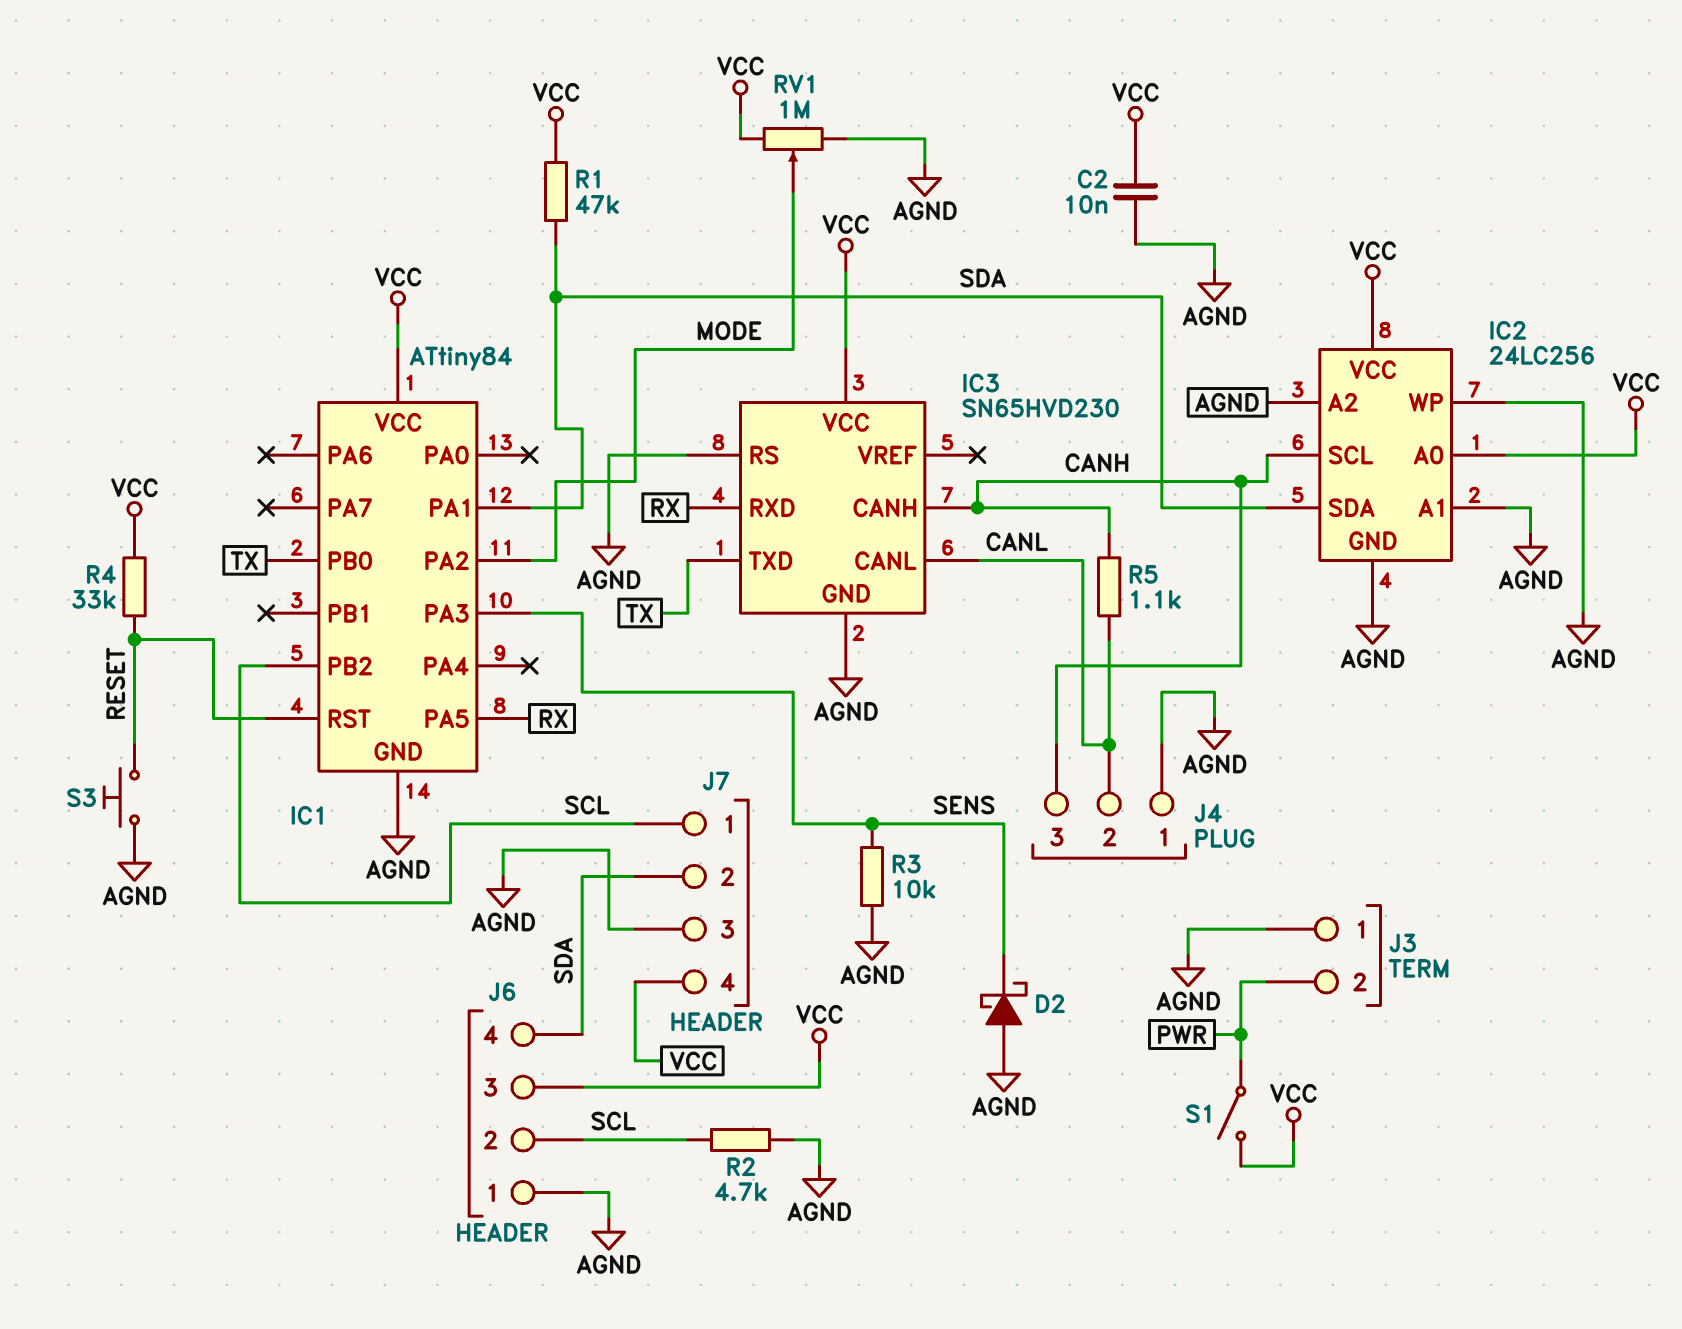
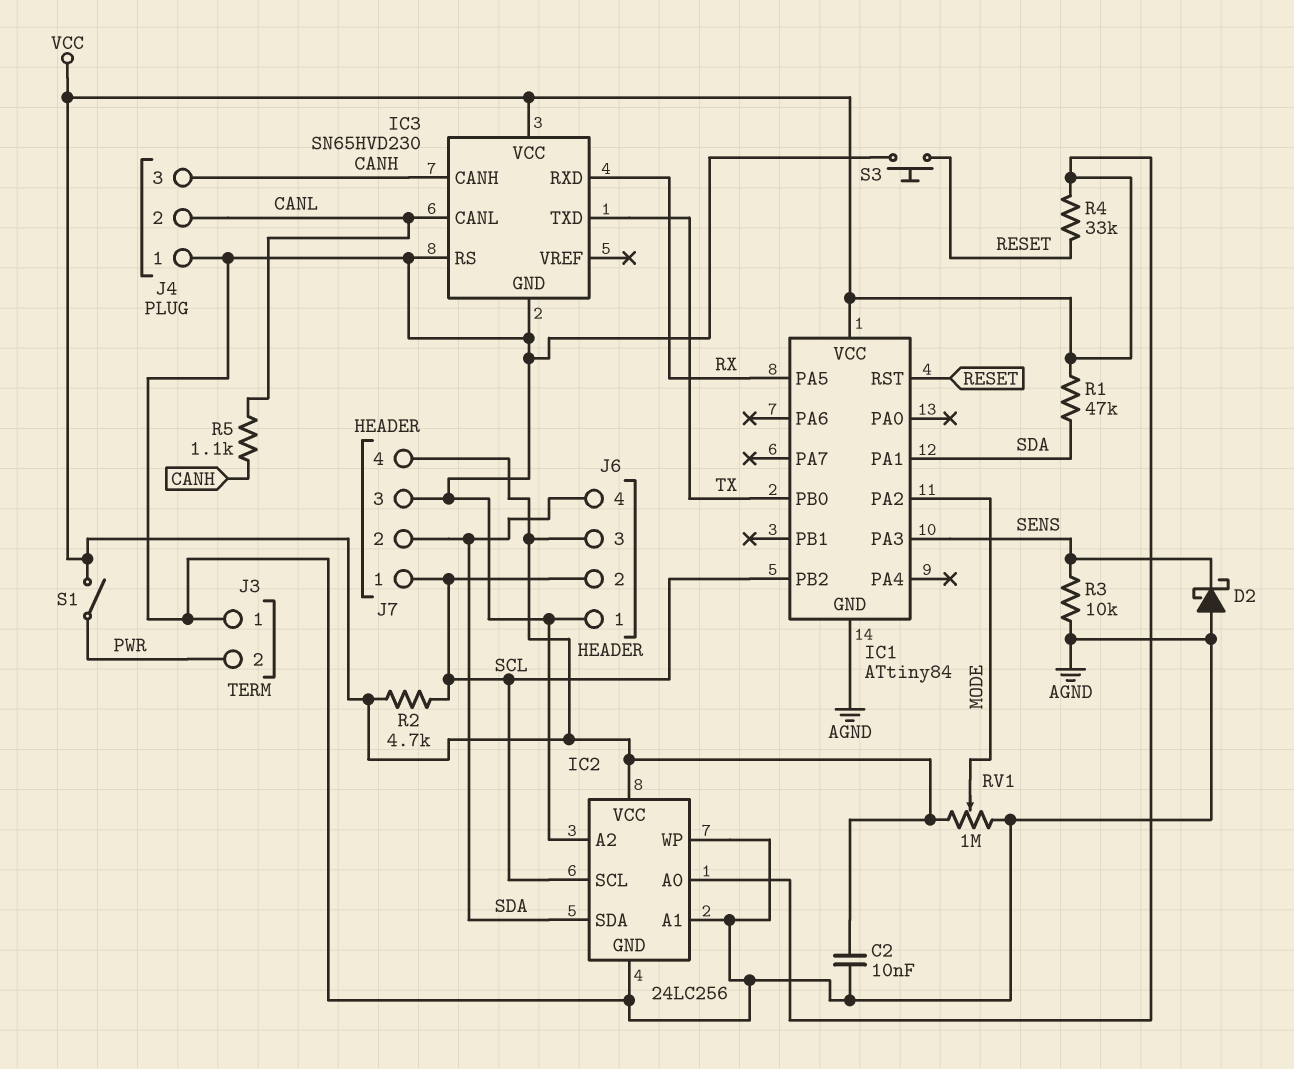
IC2 pin SCL: CANH -> SCL
R2: 4.7k (AGND, SCL) -> 4.7k (SCL, VCC)

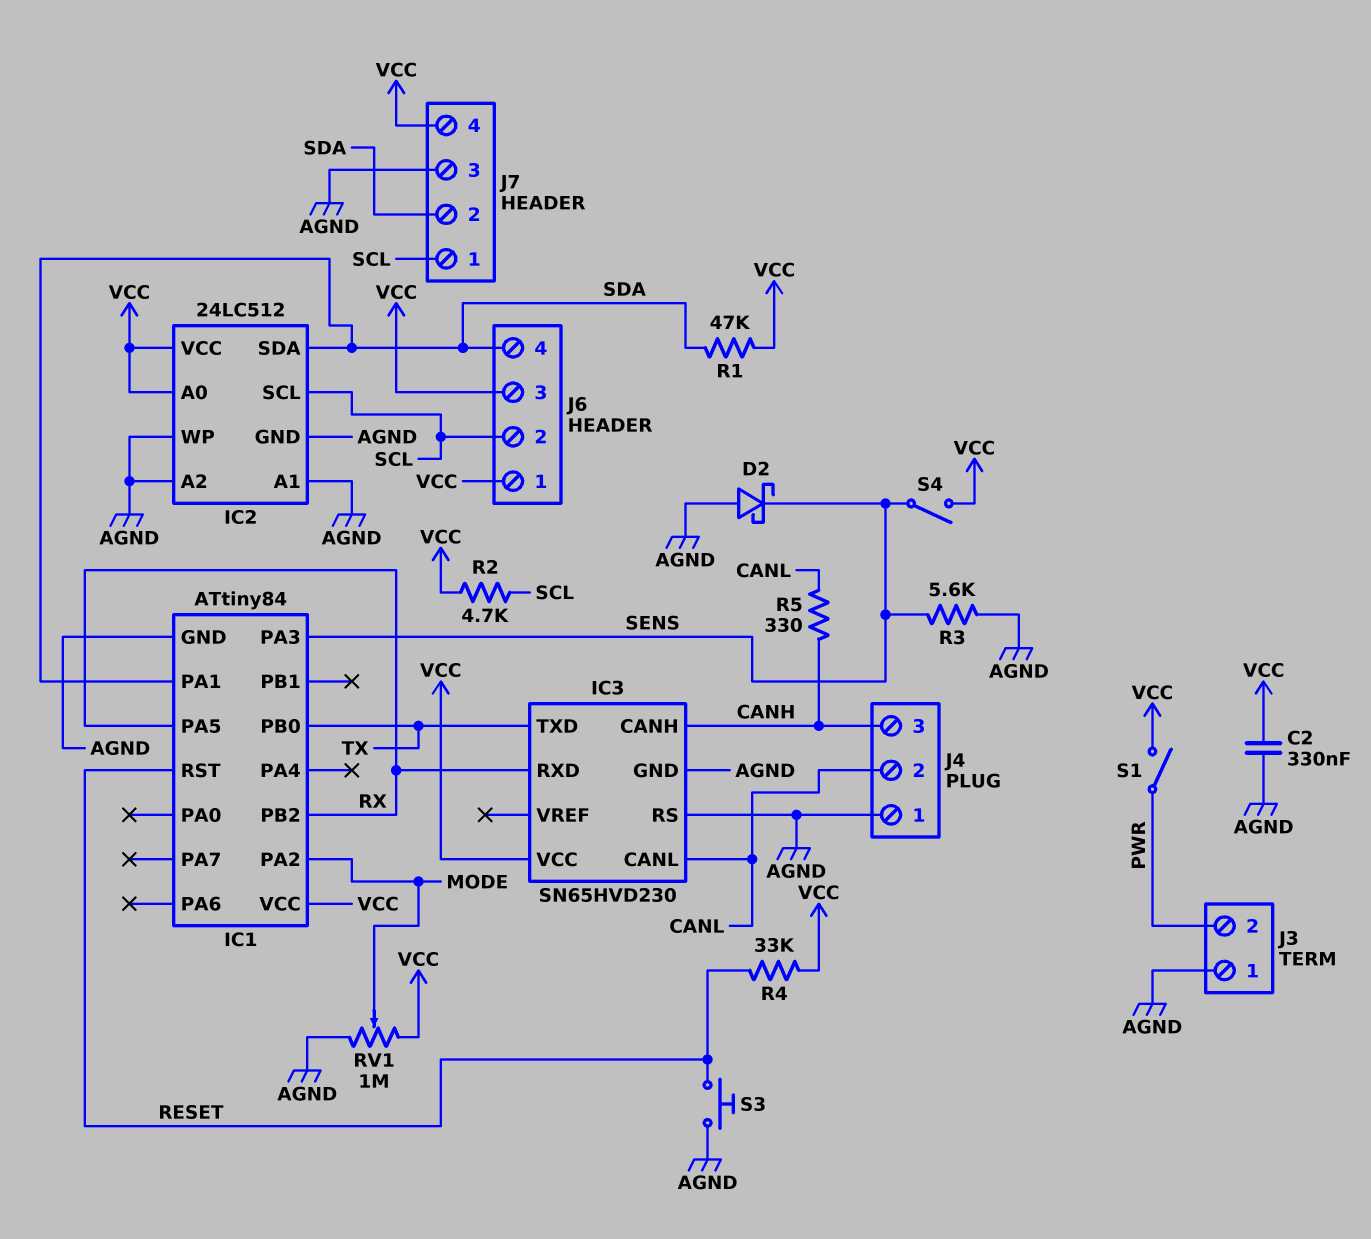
C2: 10nF (AGND, VCC) -> 330nF (AGND, VCC)
IC1 pin PB2: SCL -> RX
IC2: 24LC256 -> 24LC512
J6 pin 1: AGND -> VCC
R3: 10k (AGND, SENS) -> 5.6k (AGND, SENS)
R5: 1.1k (CANH, CANL) -> 330 (CANH, CANL)
S4: none -> switch (SENS, VCC)

